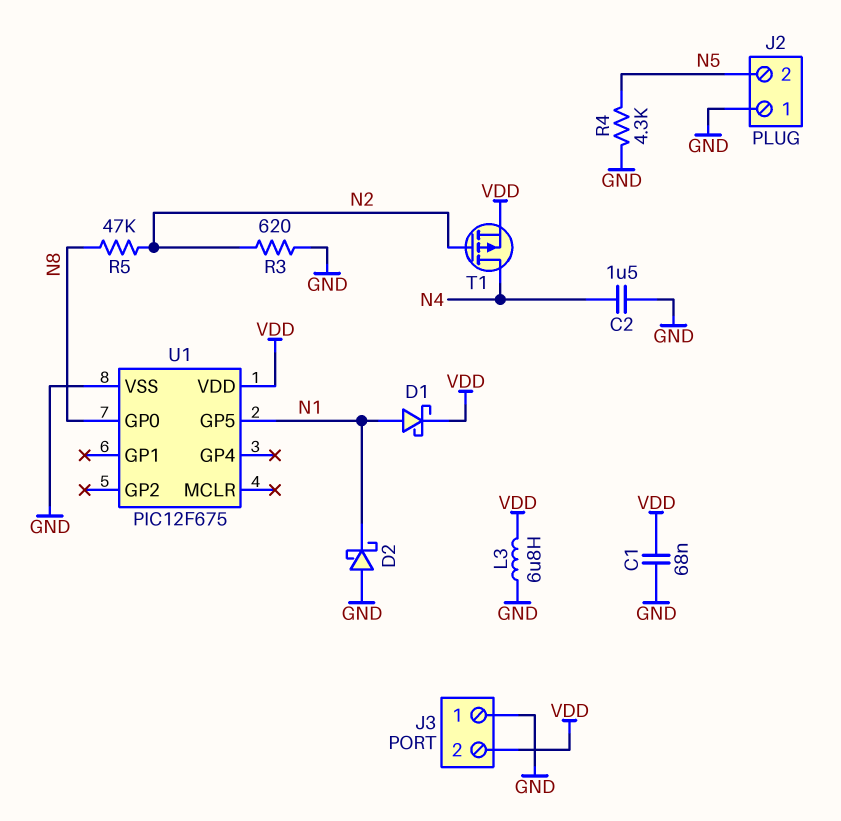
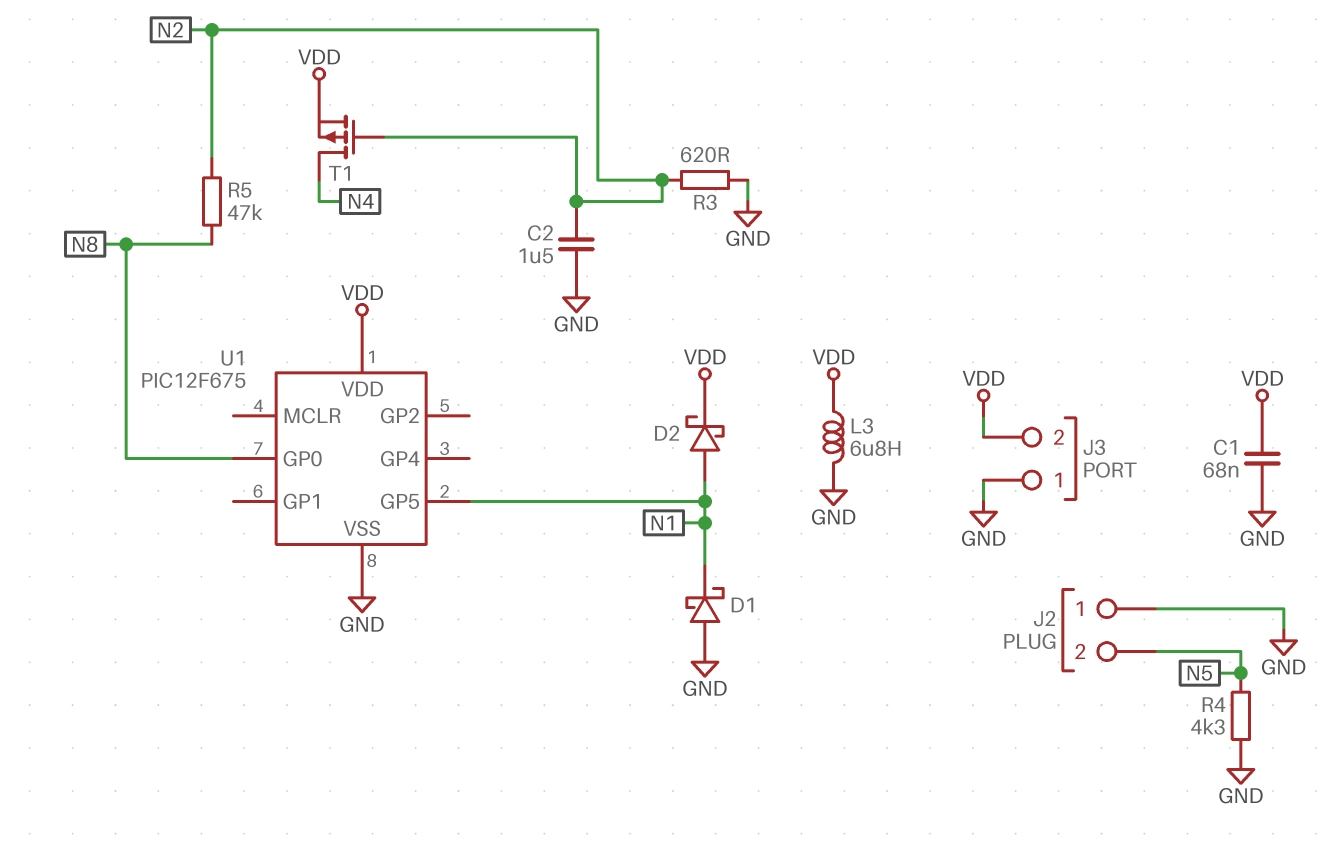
C2: 1.5uF (GND, N4) -> 1.5uF (GND, N2)
D1: schottky (A N1, K VDD) -> schottky (A GND, K N1)
D2: schottky (A GND, K N1) -> schottky (A N1, K VDD)

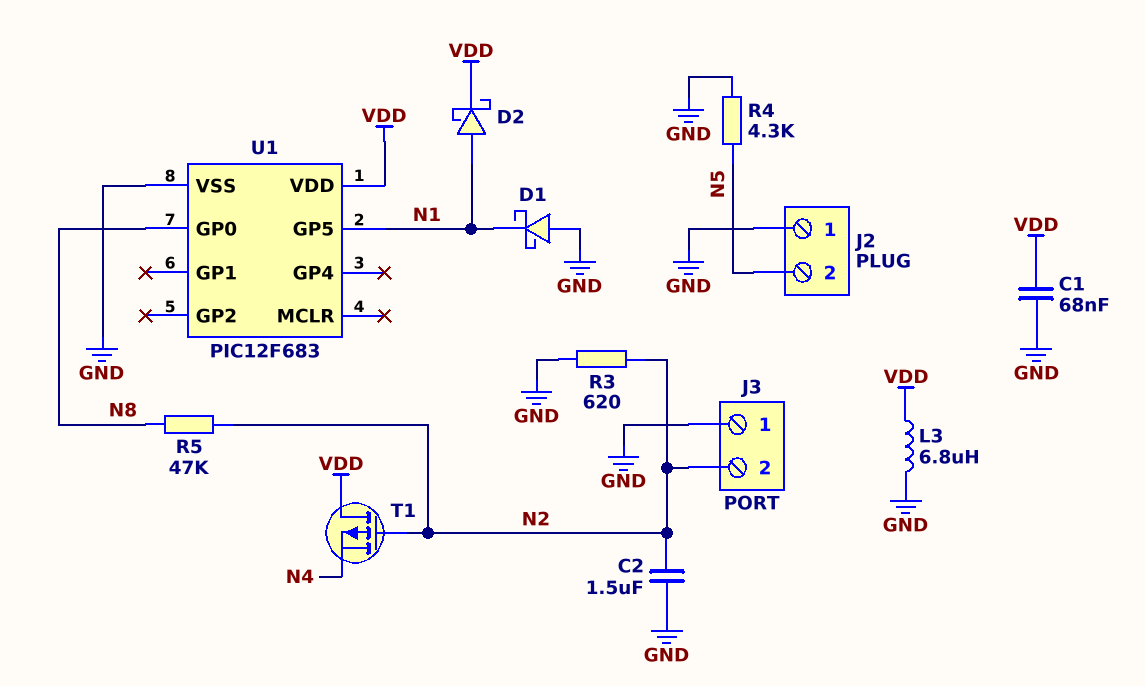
J3 pin 2: VDD -> N2
T1: PMOS (G N2, D N4, S VDD) -> PMOS (G N2, D VDD, S N4)
U1: PIC12F675 -> PIC12F683

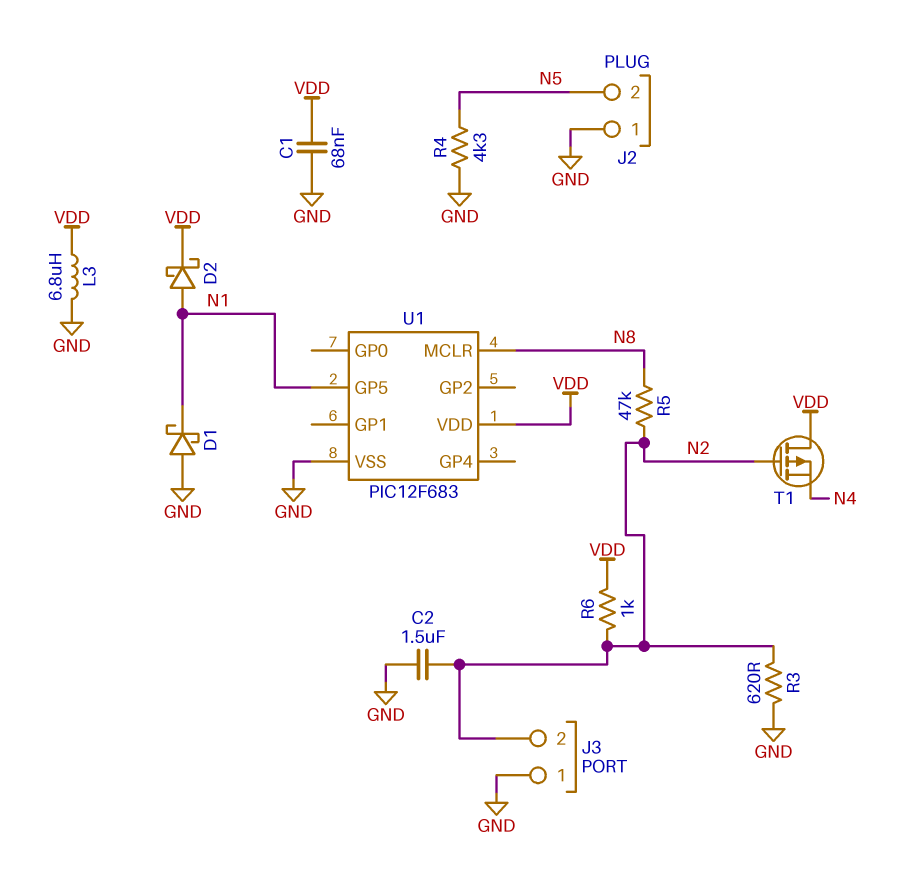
R6: none -> 1k (N2, VDD)
U1 pin GP0: N8 -> none
U1 pin MCLR: none -> N8

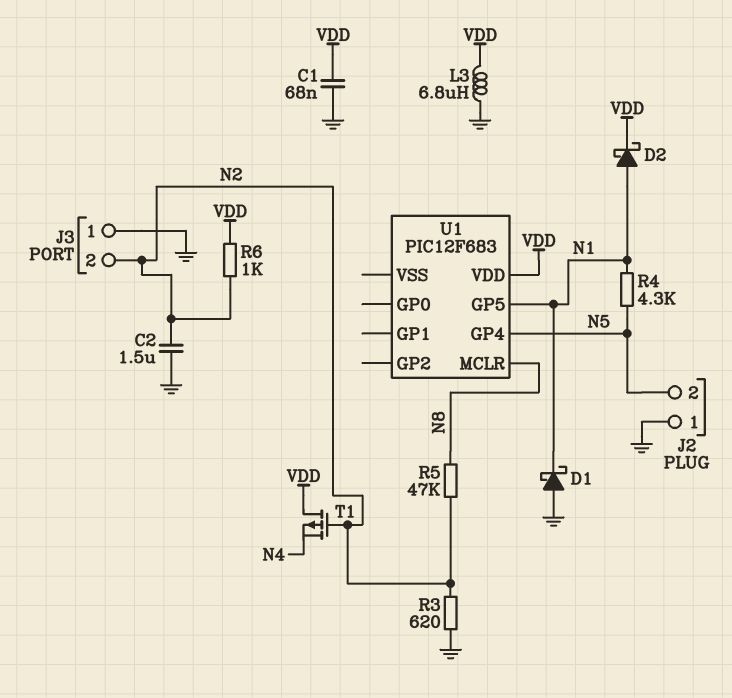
R4: 4.3k (GND, N5) -> 4.3k (N1, N5)
U1 pin GP4: none -> N5
U1 pin VSS: GND -> none

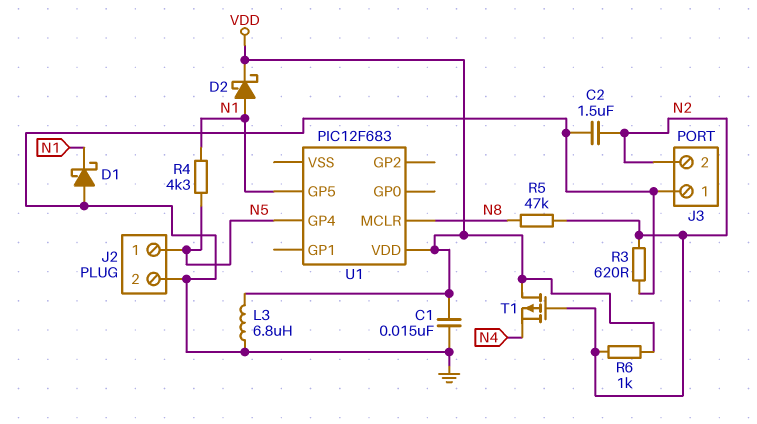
C1: 68nF (GND, VDD) -> 15nF (GND, VDD)
J2 pin 1: GND -> N5
J2 pin 2: N5 -> GND

